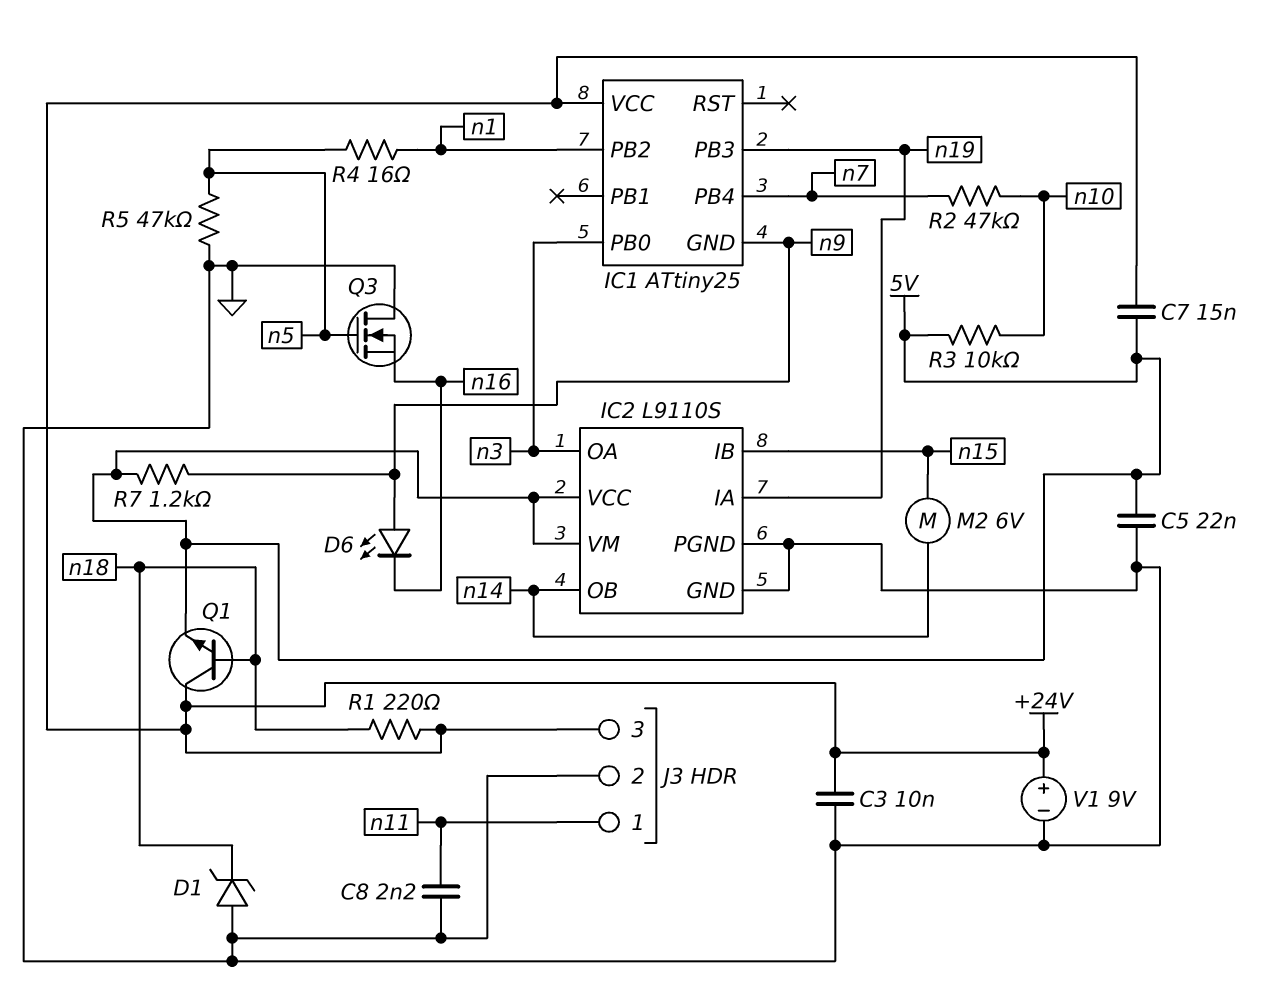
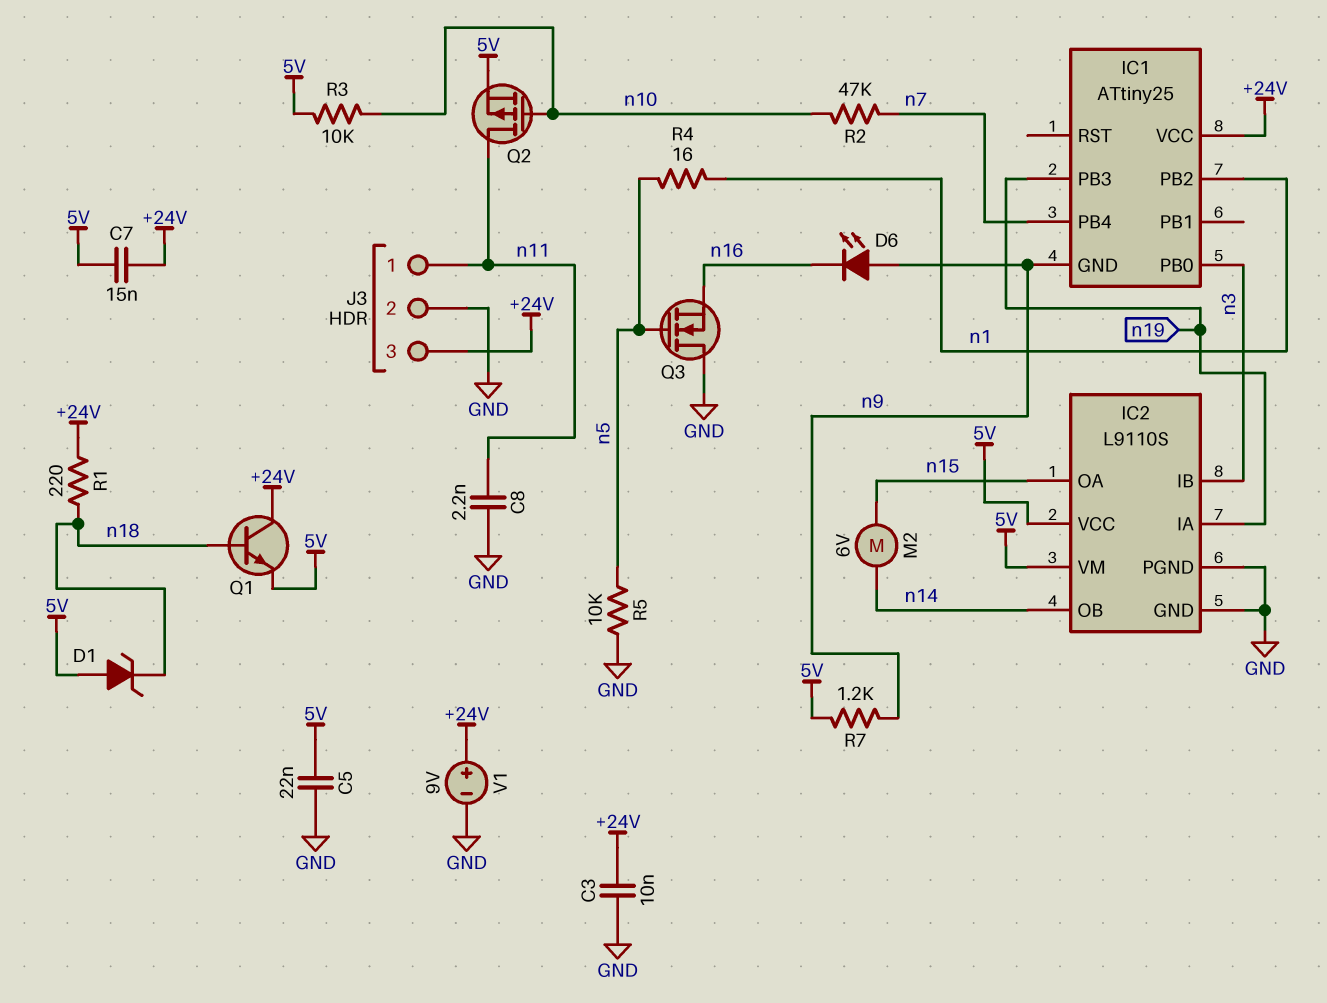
D1: zener (A GND, K n18) -> zener (A 5V, K n18)
IC2 pin IB: n15 -> n3
IC2 pin OA: n3 -> n15
Q2: none -> PMOS (G n10, D n11, S 5V)
R5: 47k (GND, n5) -> 10k (GND, n5)

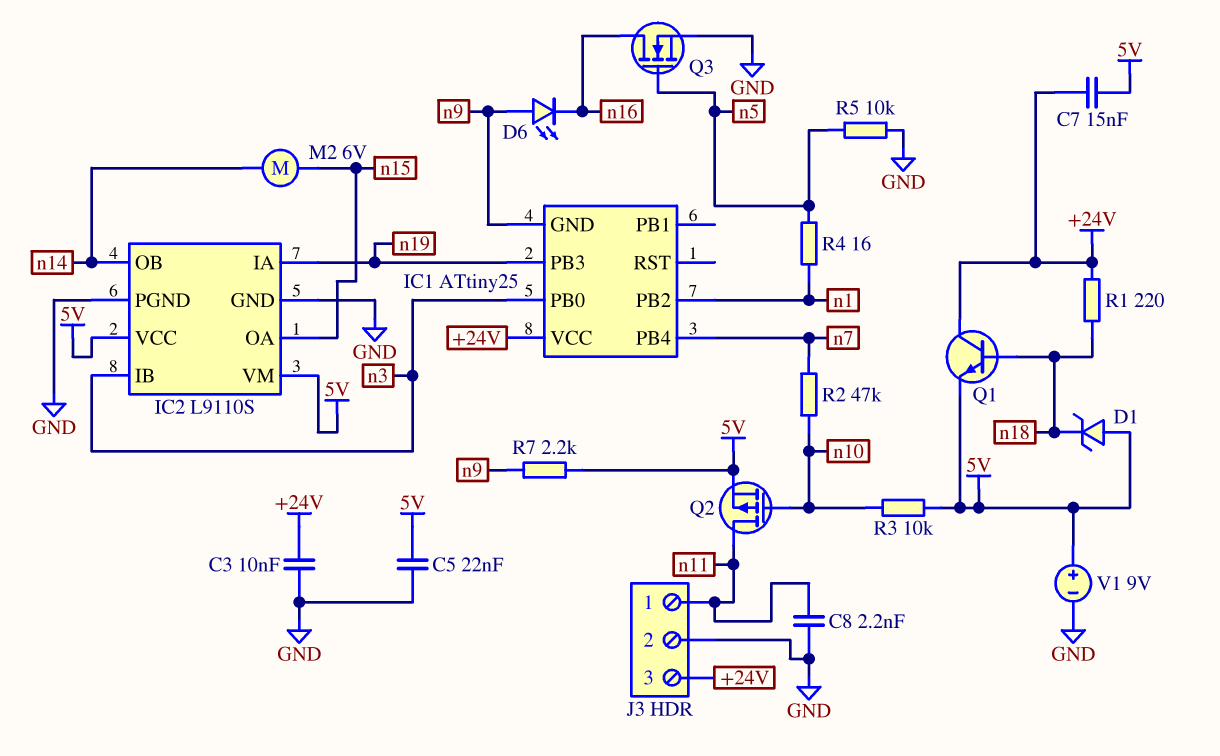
Q3: NMOS (G n5, D GND, S n16) -> NMOS (G n5, D n16, S GND)
R7: 1.2k (5V, n9) -> 2.2k (5V, n9)
V1: 9V (plus +24V, minus GND) -> 9V (plus 5V, minus GND)

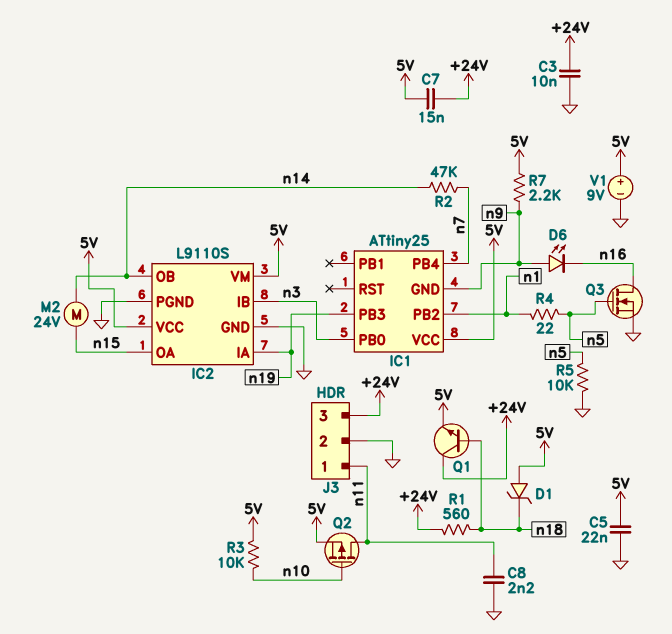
IC1 pin VCC: +24V -> 5V
M2: motor 6V (n14, n15) -> motor 24V (n14, n15)
R1: 220 (+24V, n18) -> 560 (+24V, n18)
R2: 47k (n7, n10) -> 47k (n7, n14)
R4: 16 (n1, n5) -> 22 (n1, n5)

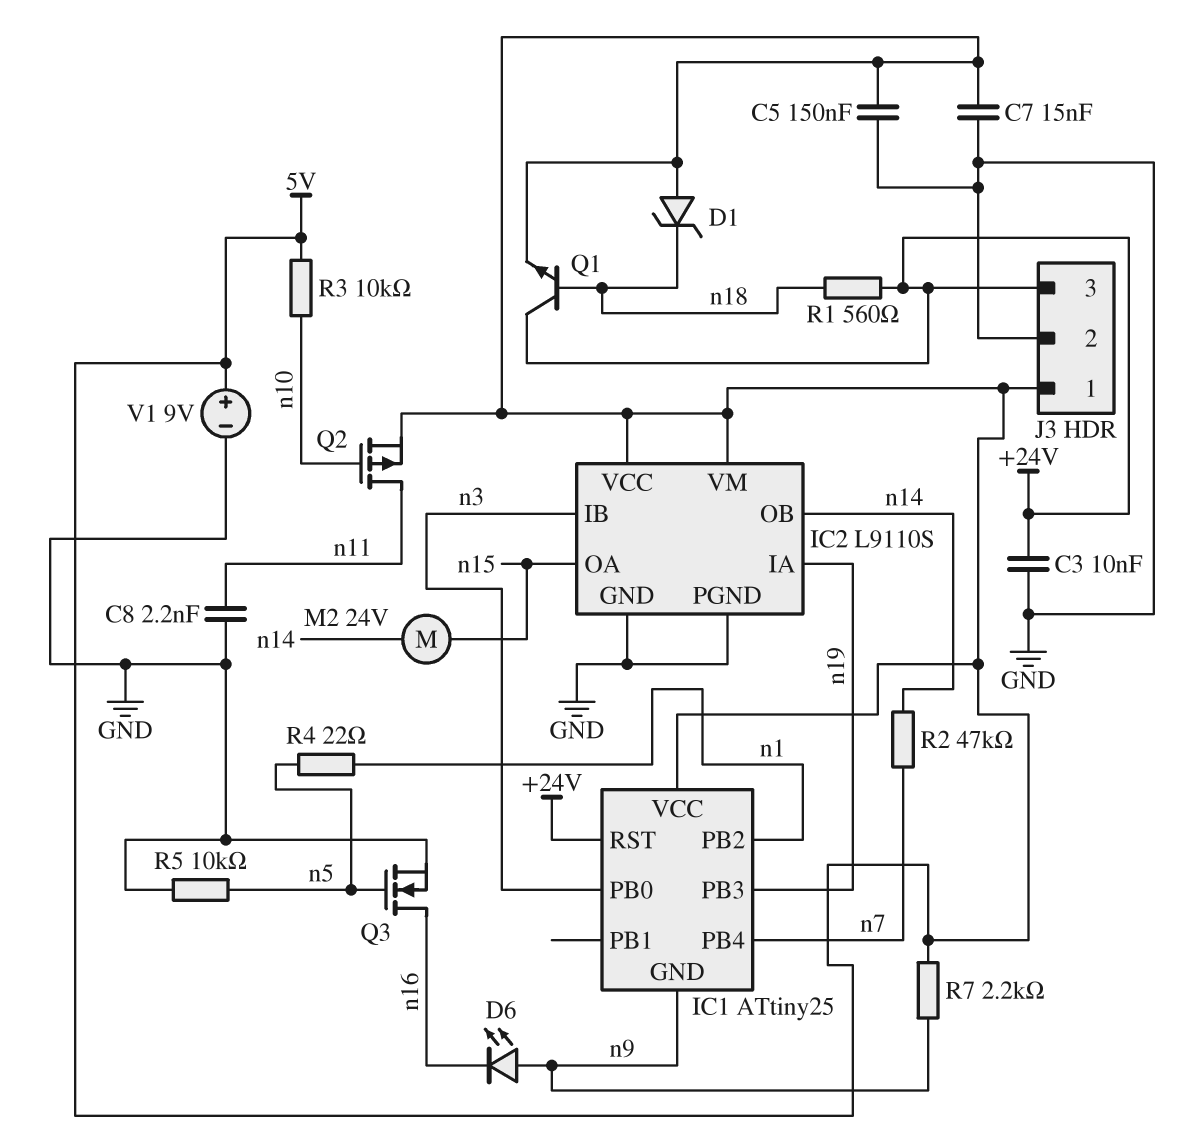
C5: 22nF (5V, GND) -> 150nF (5V, GND)
C7: 15nF (+24V, 5V) -> 15nF (5V, GND)
IC1 pin RST: none -> +24V
J3 pin 1: n11 -> 5V

